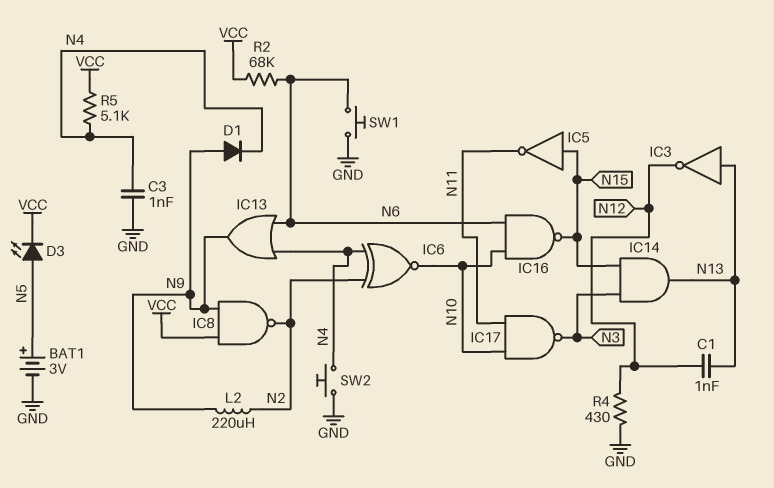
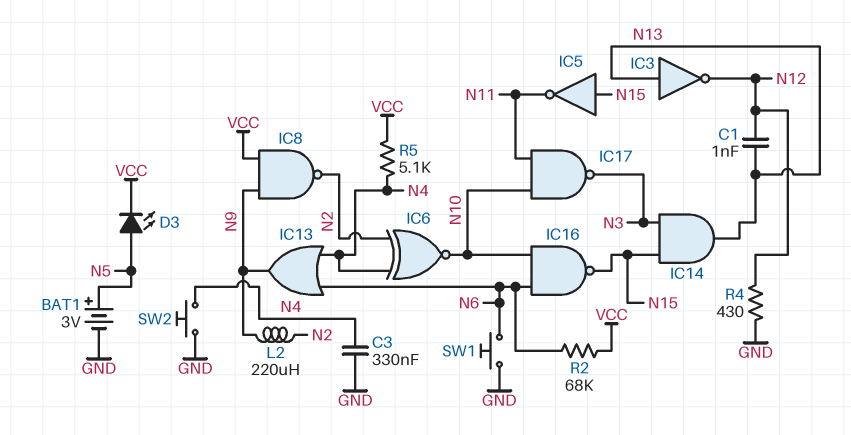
C3: 1nF (GND, N4) -> 330nF (GND, N4)
D1: diode (A N9, K N4) -> none

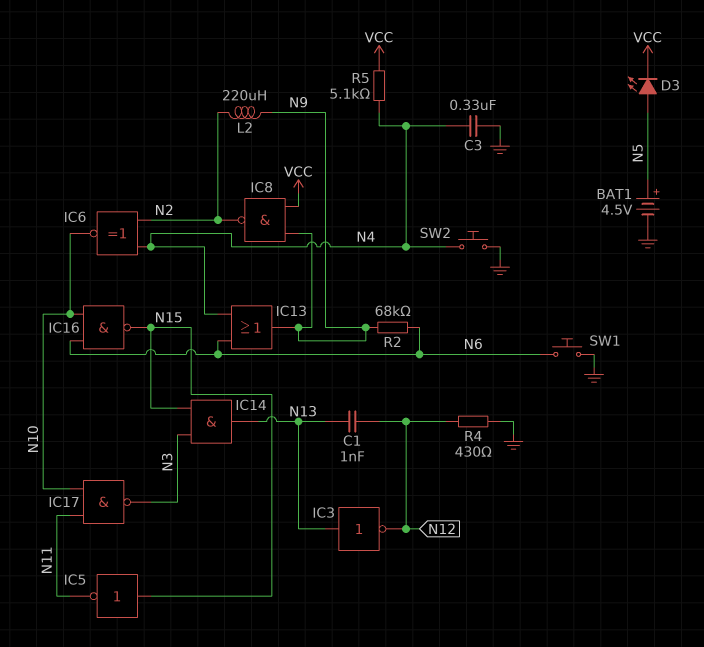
BAT1: 3V (plus N5, minus GND) -> 4.5V (plus N5, minus GND)
R2: 68k (N6, VCC) -> 68k (N6, N9)

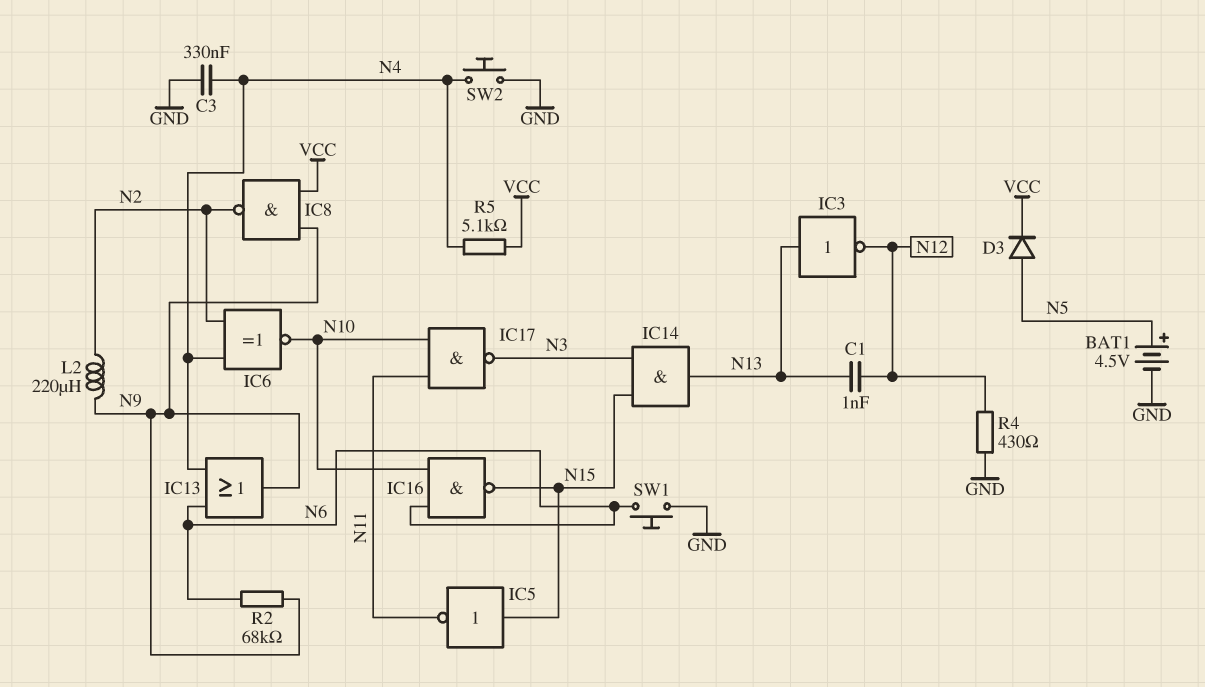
D3: LED (A N5, K VCC) -> diode (A N5, K VCC)

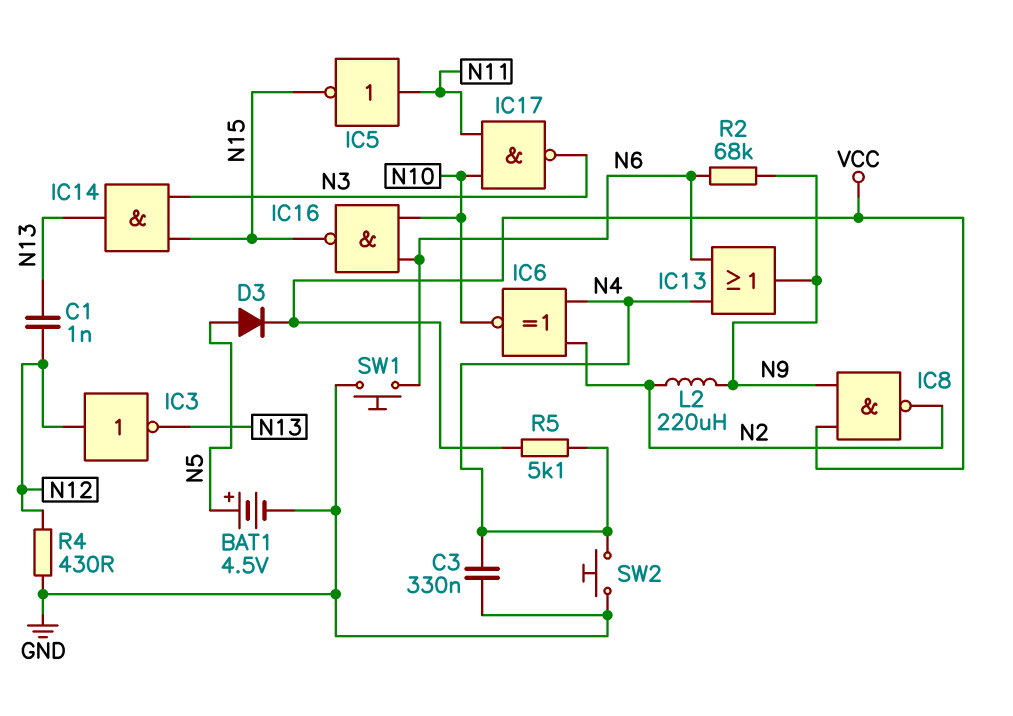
IC3: NOT (in N13, out N12) -> NOT (in N12, out N13)
IC5: NOT (in N15, out N11) -> NOT (in N11, out N15)

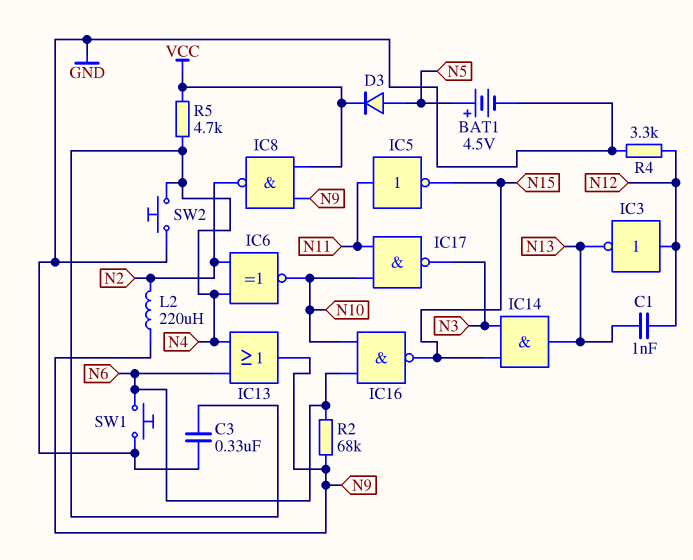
R4: 430 (GND, N12) -> 3.3k (GND, N12)
R5: 5.1k (N4, VCC) -> 4.7k (N4, VCC)

